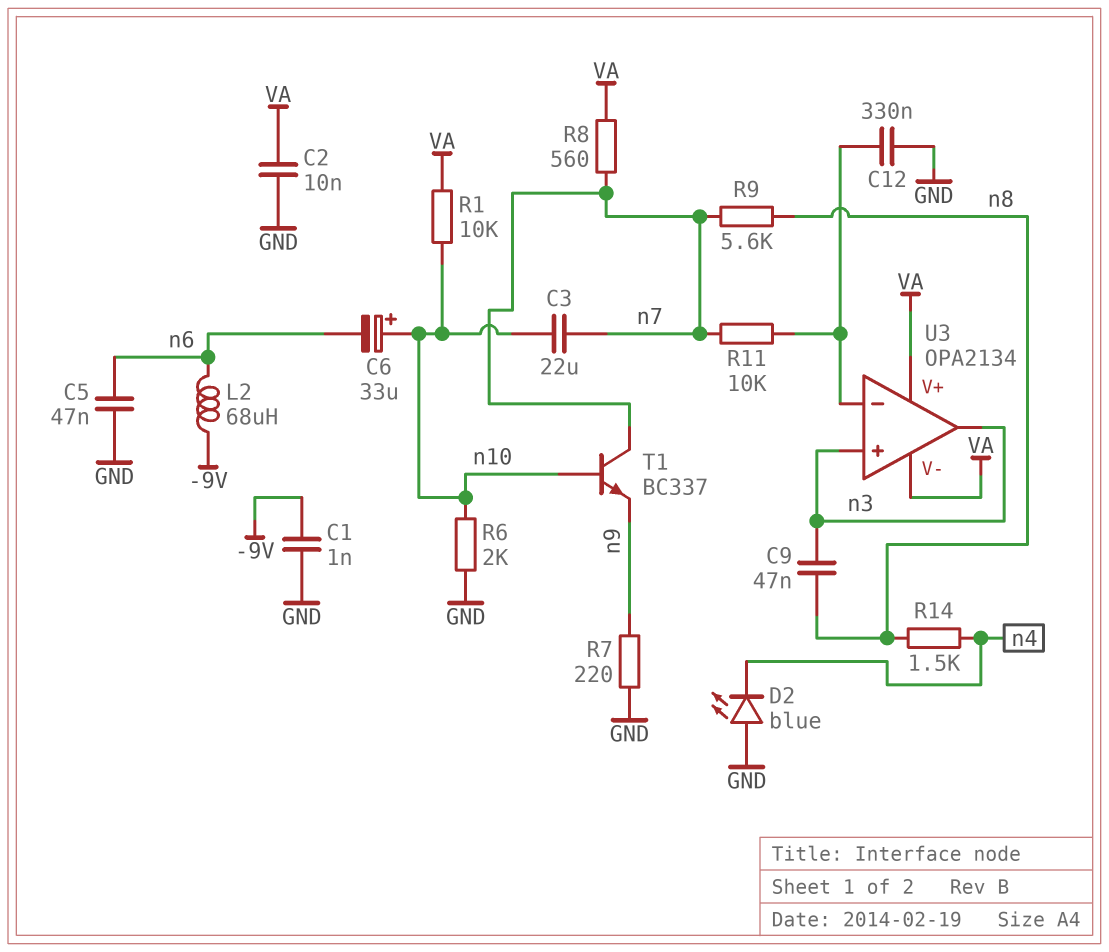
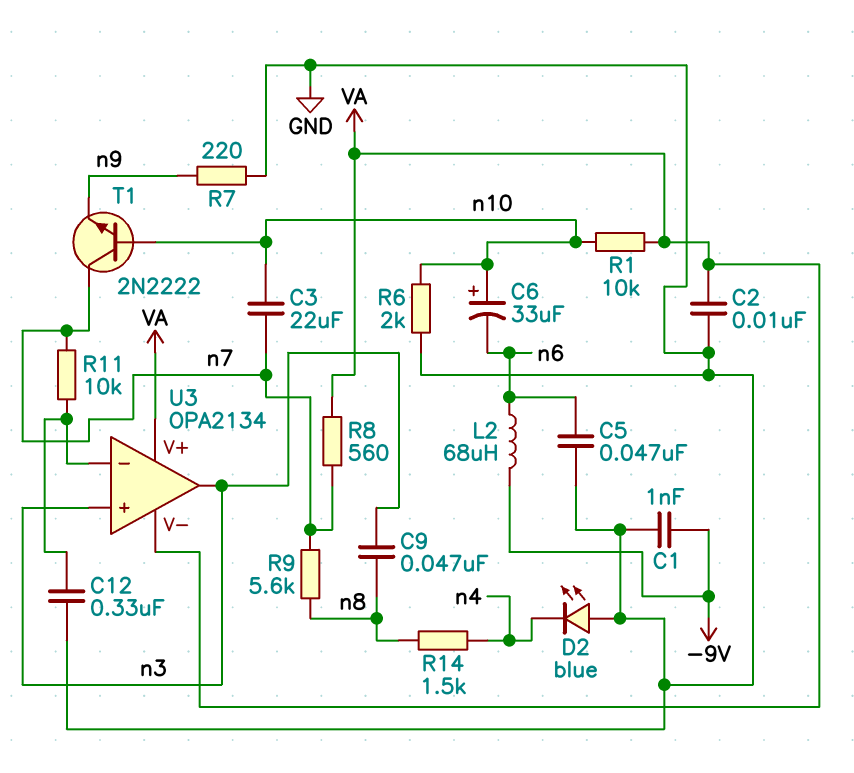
T1: NPN BC337 (B n10, C n7, E n9) -> NPN 2N2222 (B n10, C n7, E n9)

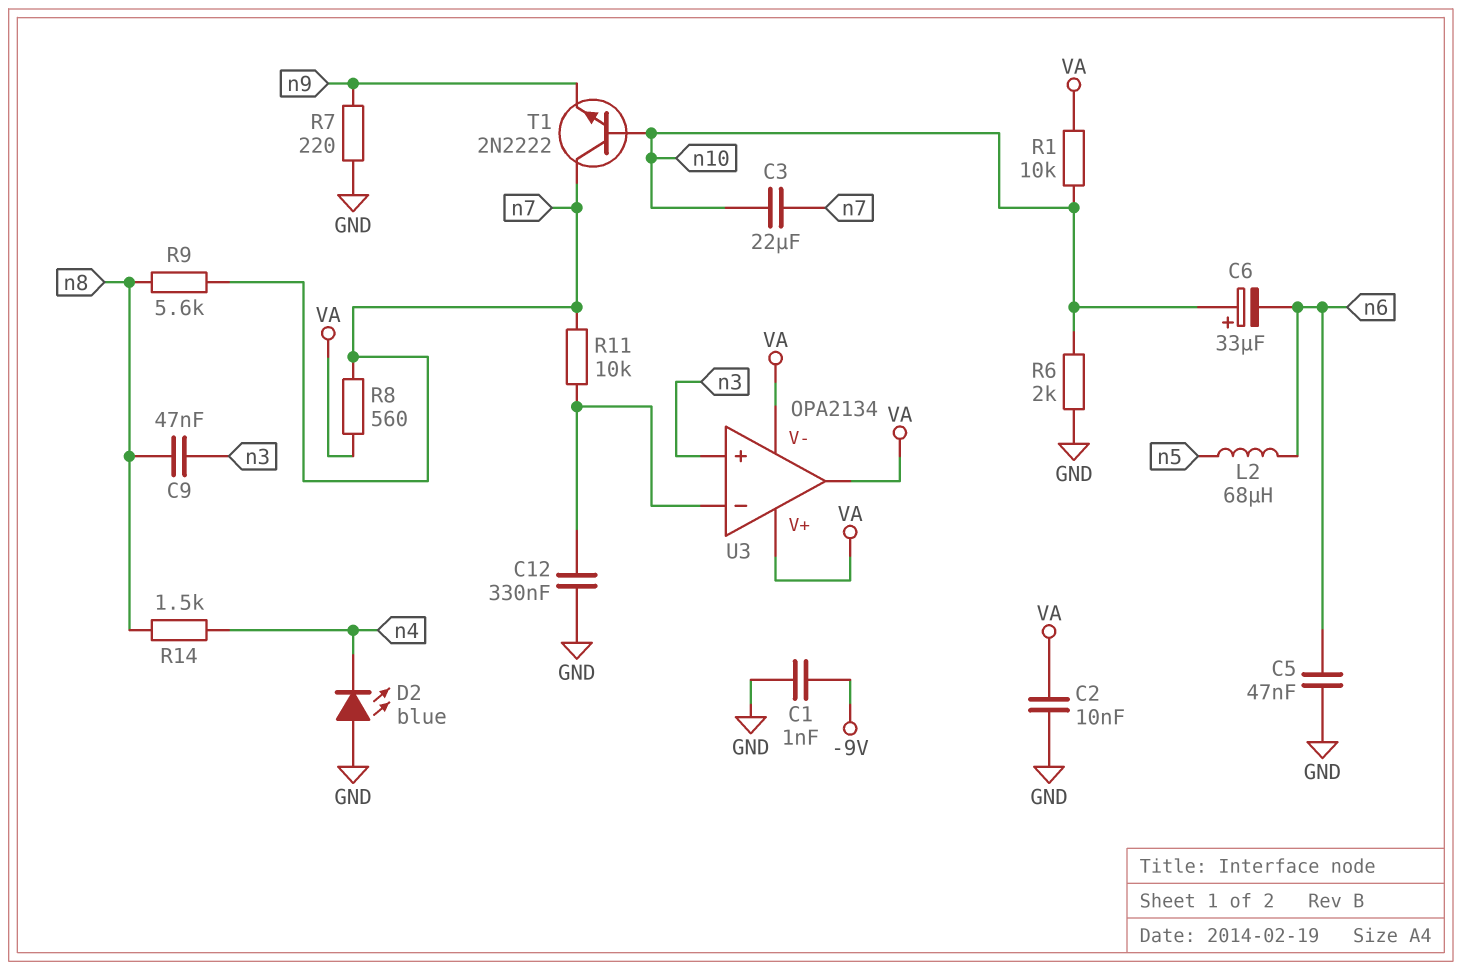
L2: 68uH (-9V, n6) -> 68uH (n5, n6)
U3 pin out: n3 -> VA

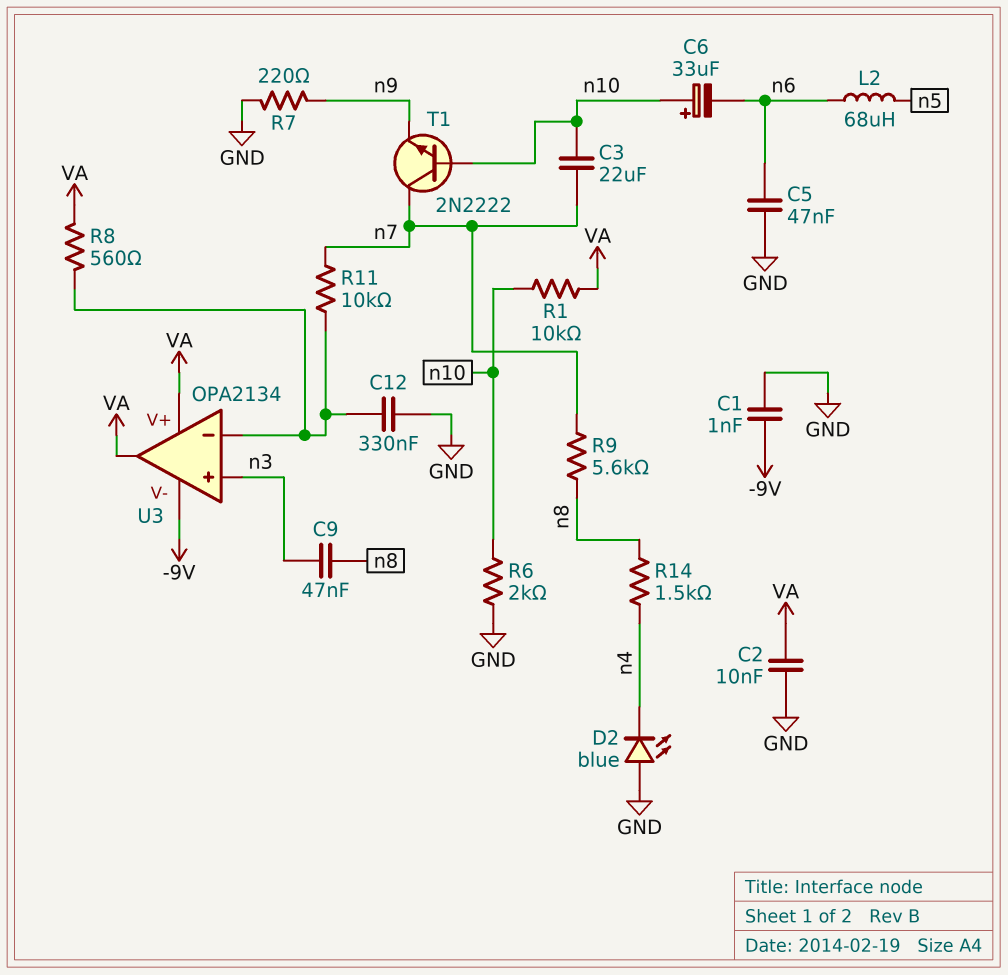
R8: 560 (VA, n7) -> 560 (U3/in-, VA)
U3 pin V-: VA -> -9V

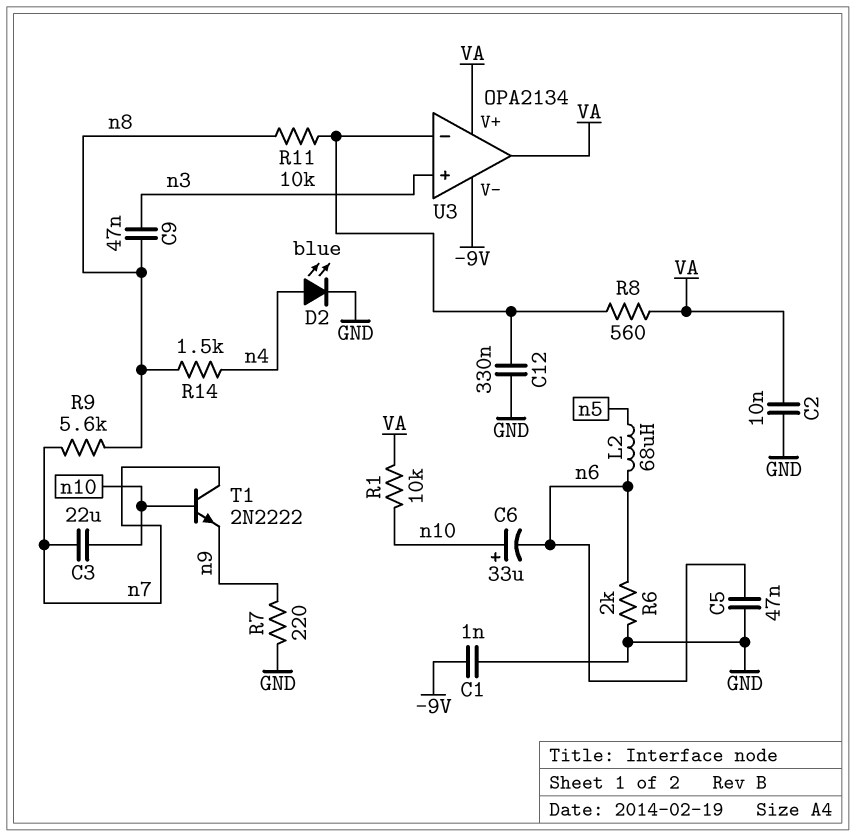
D2: LED blue (A GND, K n4) -> LED blue (A n4, K GND)
R6: 2k (GND, n10) -> 2k (GND, n6)
R11: 10k (U3/in-, n7) -> 10k (U3/in-, n8)

